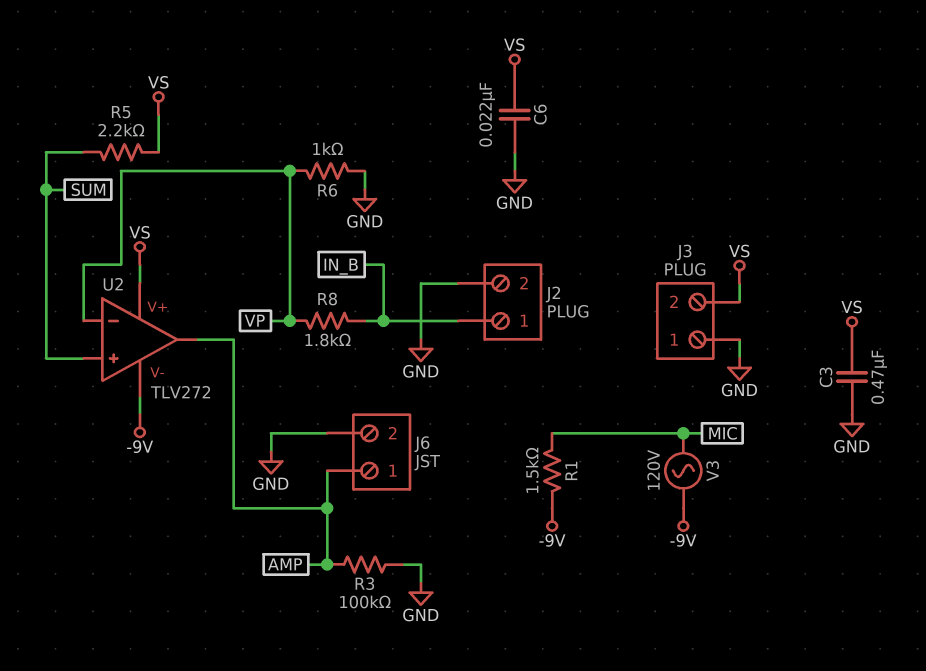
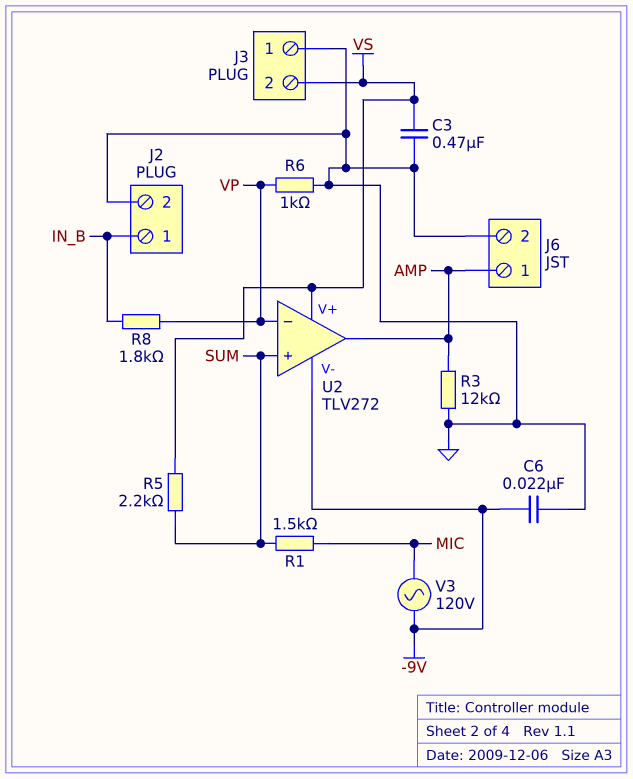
C6: 22nF (GND, VS) -> 22nF (-9V, GND)
R1: 1.5k (-9V, MIC) -> 1.5k (MIC, SUM)
R3: 100k (AMP, GND) -> 12k (AMP, GND)

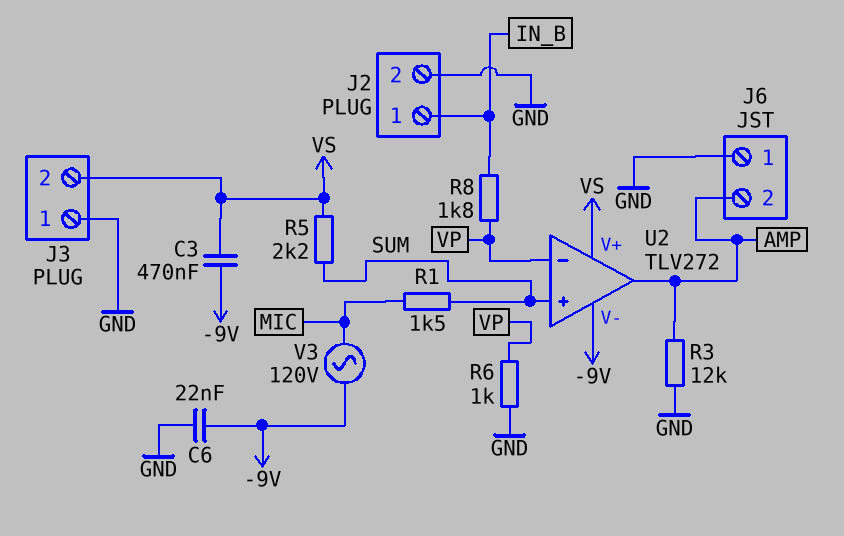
C3: 470nF (GND, VS) -> 470nF (-9V, VS)
J6 pin 1: AMP -> GND
J6 pin 2: GND -> AMP

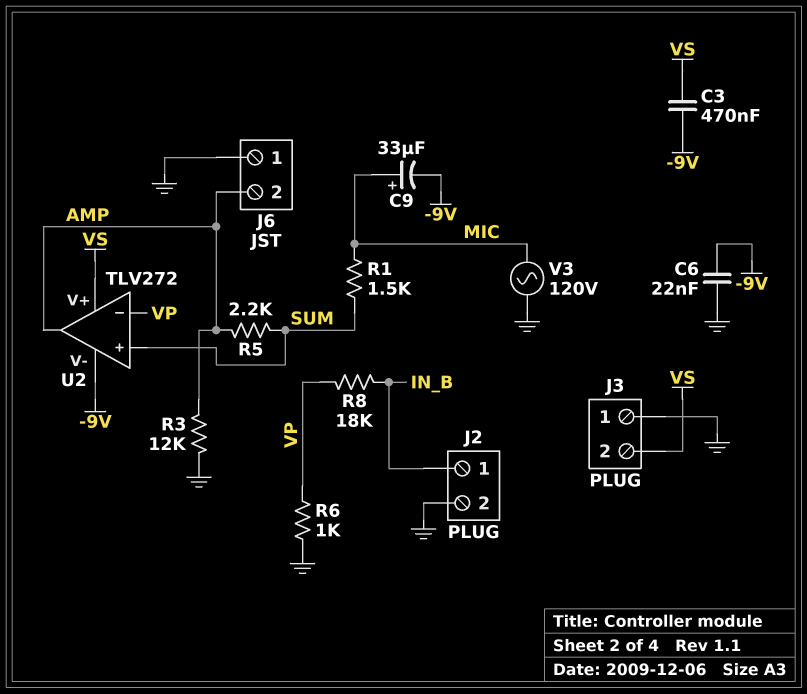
C9: none -> 33uF (plus MIC, minus -9V)
R5: 2.2k (SUM, VS) -> 2.2k (AMP, SUM)
R8: 1.8k (IN_B, VP) -> 18k (IN_B, VP)
V3: AC 120V (-9V, MIC) -> AC 120V (GND, MIC)

